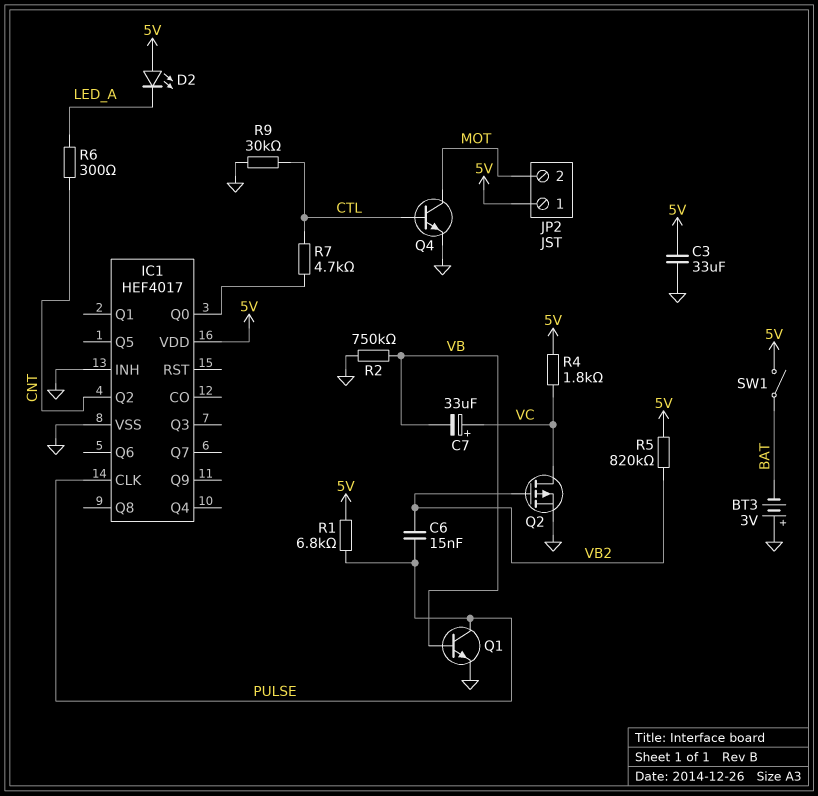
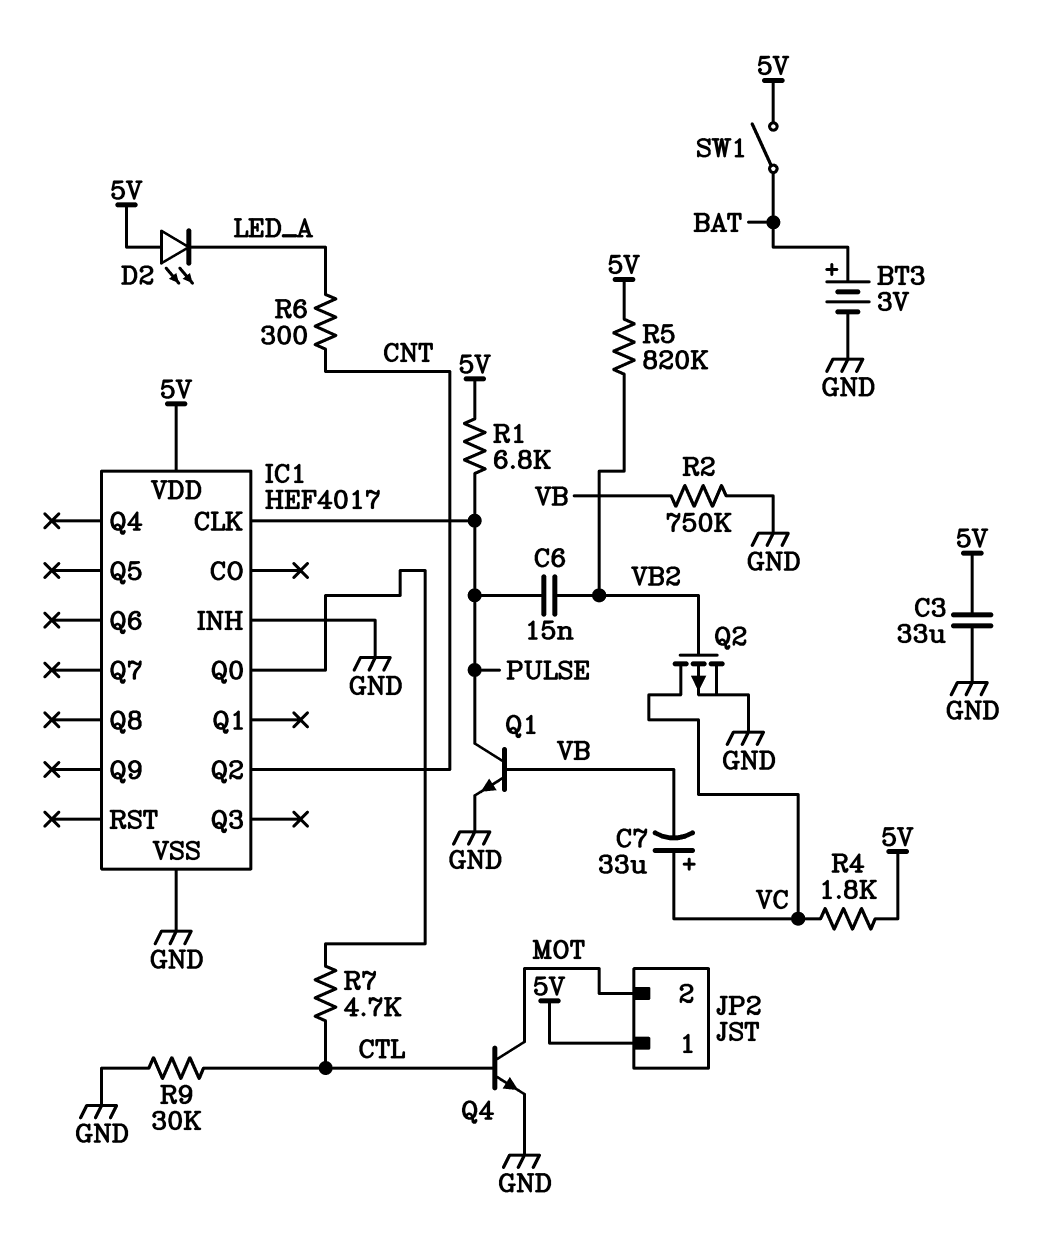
BT3: 3V (plus GND, minus BAT) -> 3V (plus BAT, minus GND)

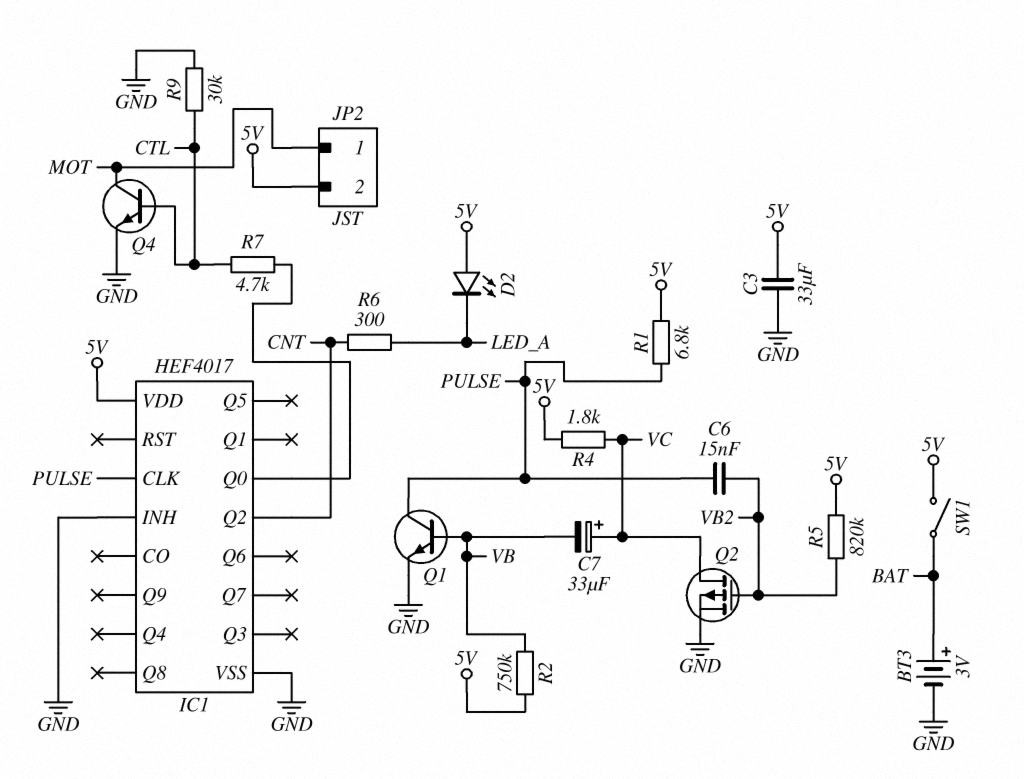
JP2 pin 1: 5V -> MOT
JP2 pin 2: MOT -> 5V
R2: 750k (GND, VB) -> 750k (5V, VB)

